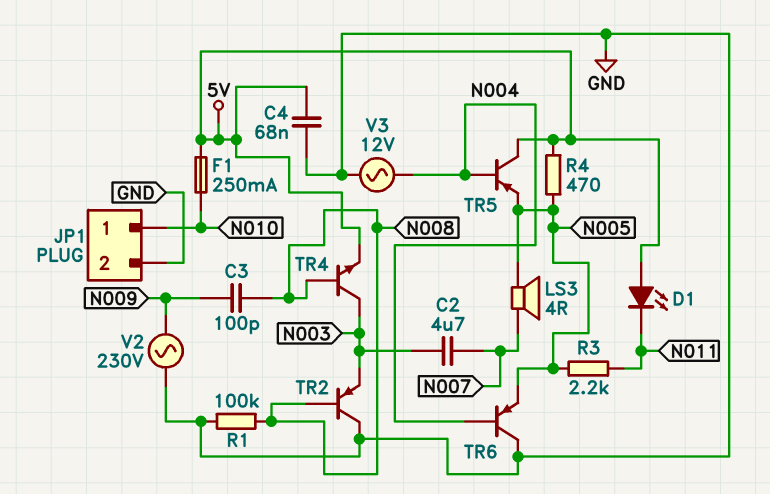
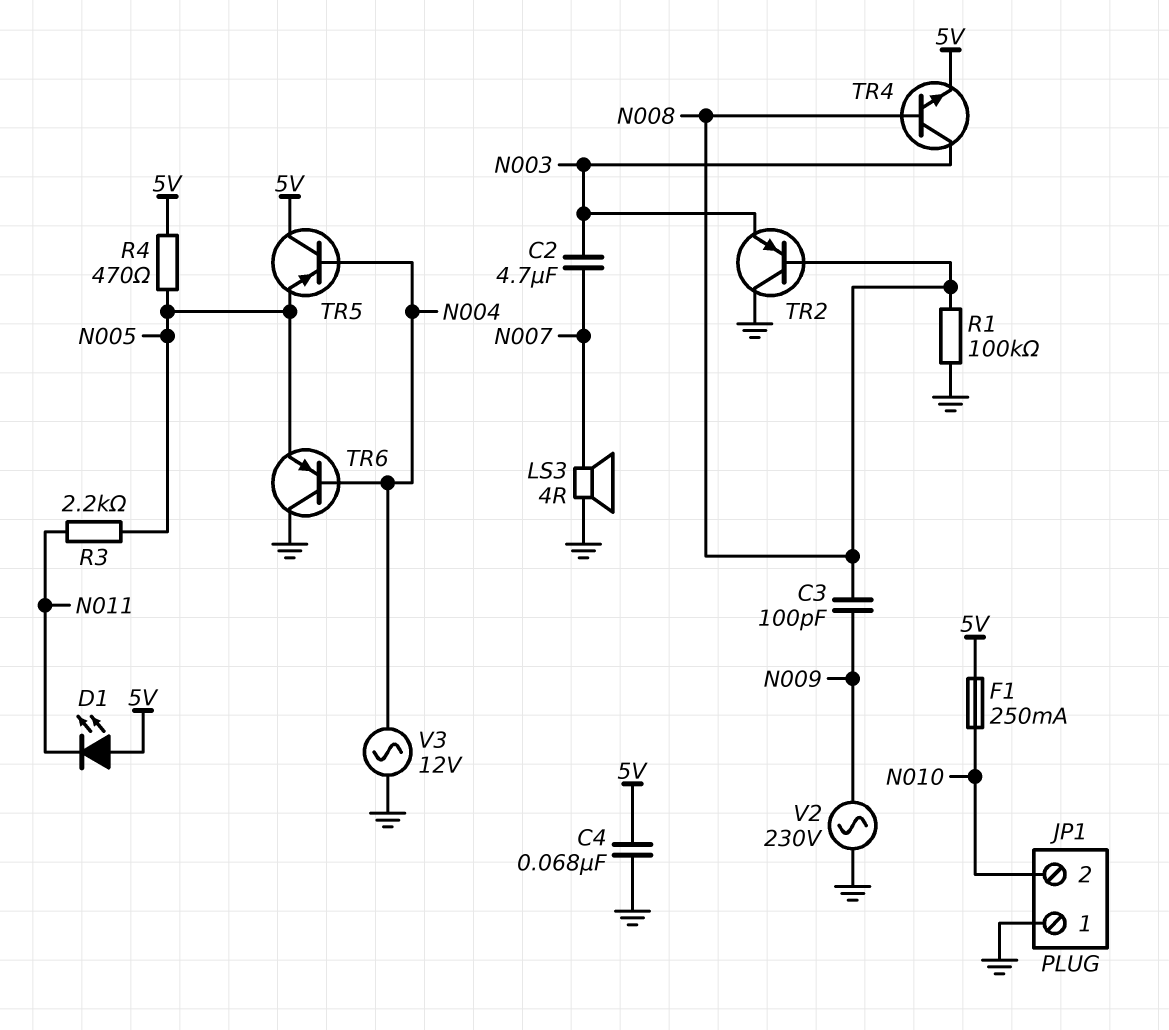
JP1 pin 1: N010 -> GND
JP1 pin 2: GND -> N010
LS3: speaker 4R (N005, N007) -> speaker 4R (GND, N007)

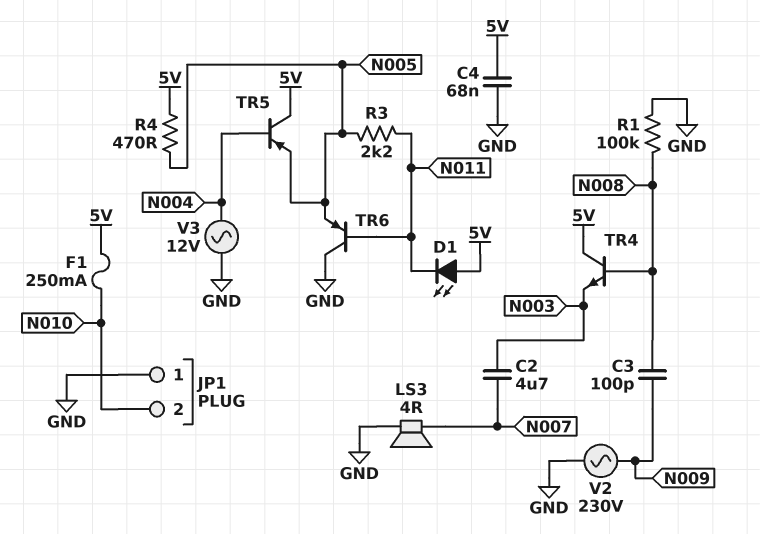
TR2: PNP (B N008, C GND, E N003) -> none
TR4: NPN (B N008, C N003, E 5V) -> NPN (B N008, C 5V, E N003)
TR6: PNP (B N004, C GND, E N005) -> PNP (B N011, C GND, E N005)

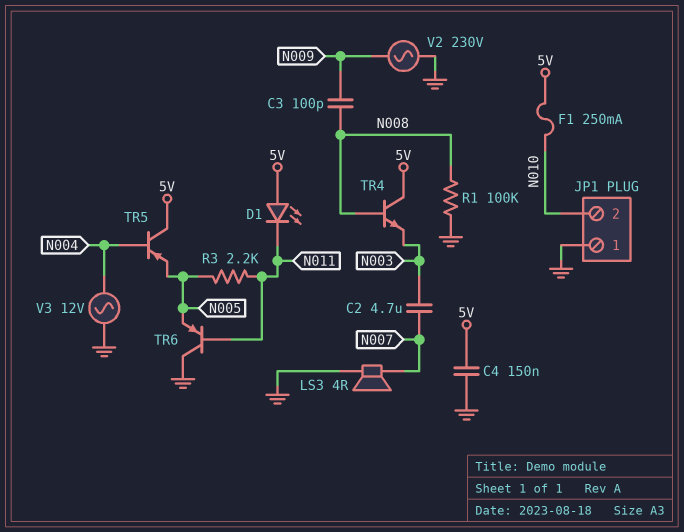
C4: 68nF (5V, GND) -> 150nF (5V, GND)
R4: 470 (5V, N005) -> none

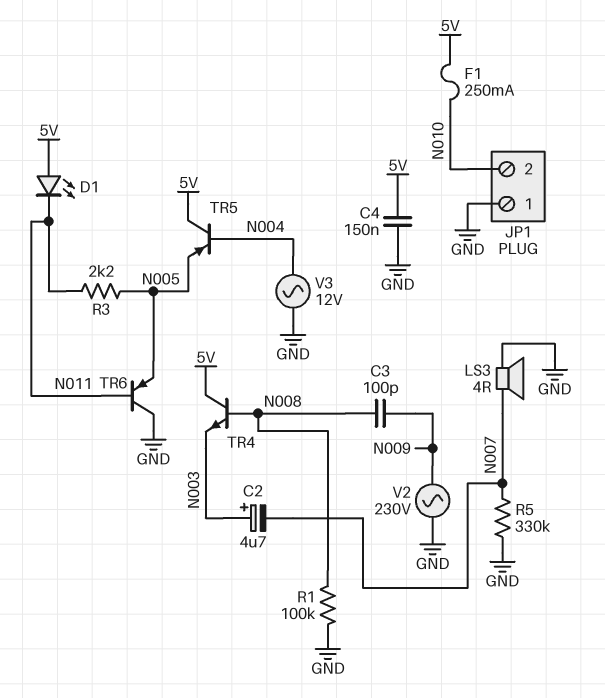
C2: 4.7uF (N003, N007) -> 4.7uF (plus N003, minus N007)
R5: none -> 330k (GND, N007)

